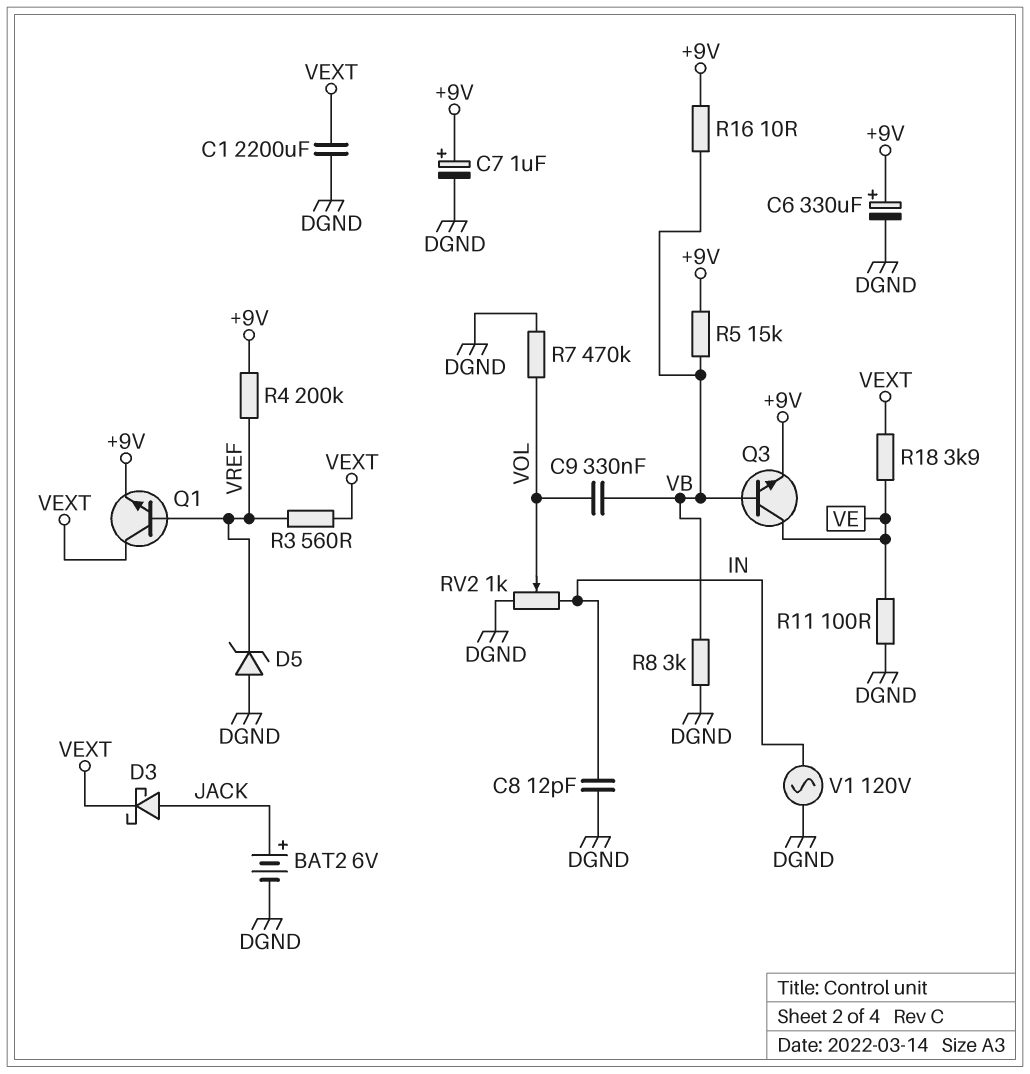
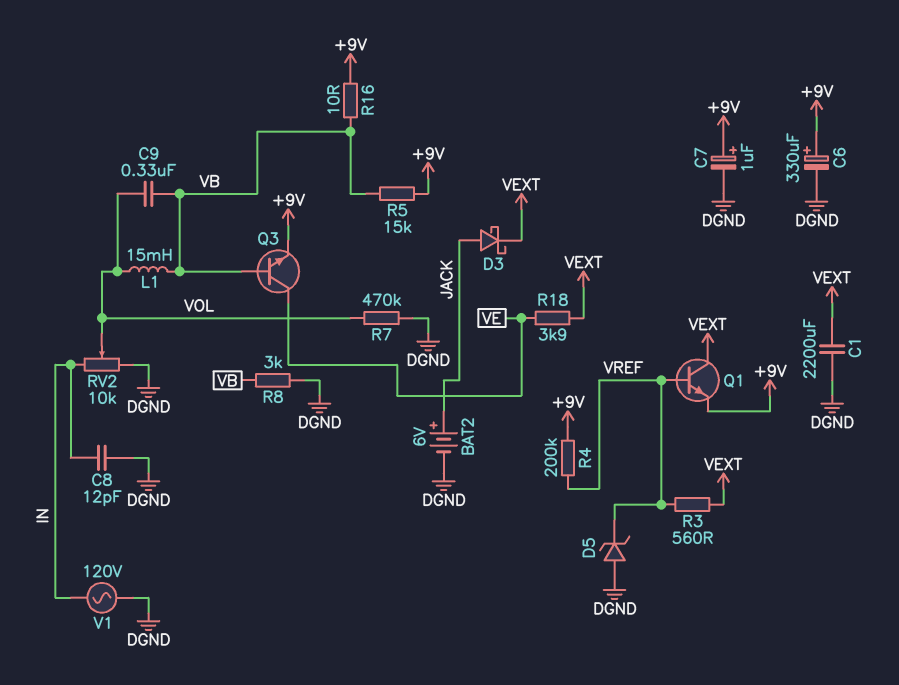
L1: none -> 15mH (VB, VOL)
R11: 100 (DGND, VE) -> none
RV2: 1k (DGND, IN, wiper VOL) -> 10k (DGND, IN, wiper VOL)

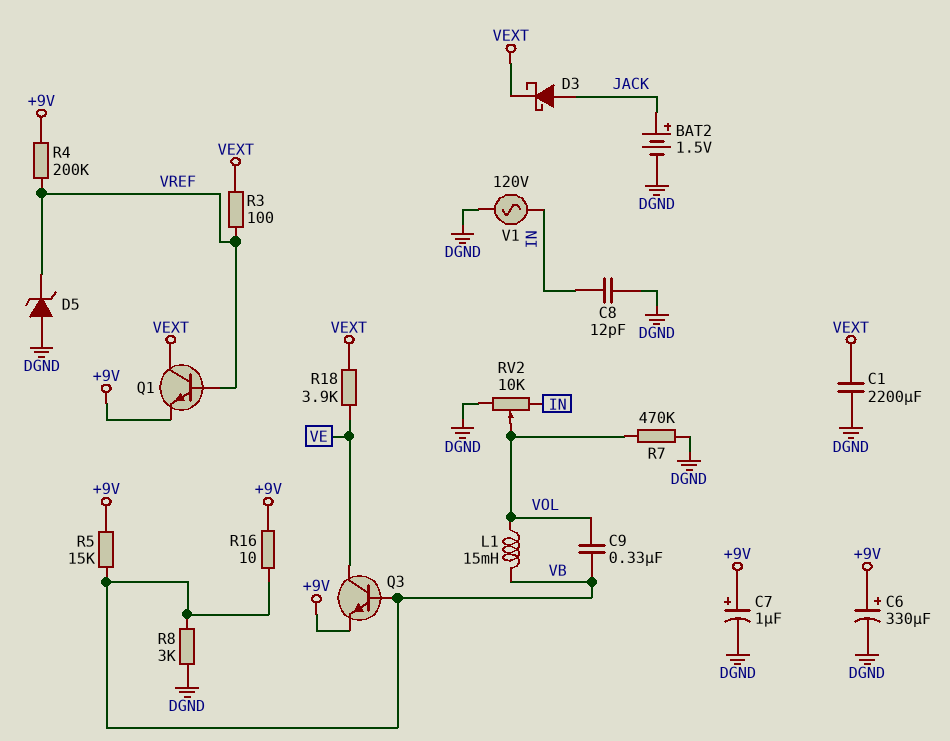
BAT2: 6V (plus JACK, minus DGND) -> 1.5V (plus JACK, minus DGND)
R3: 560 (VEXT, VREF) -> 100 (VEXT, VREF)

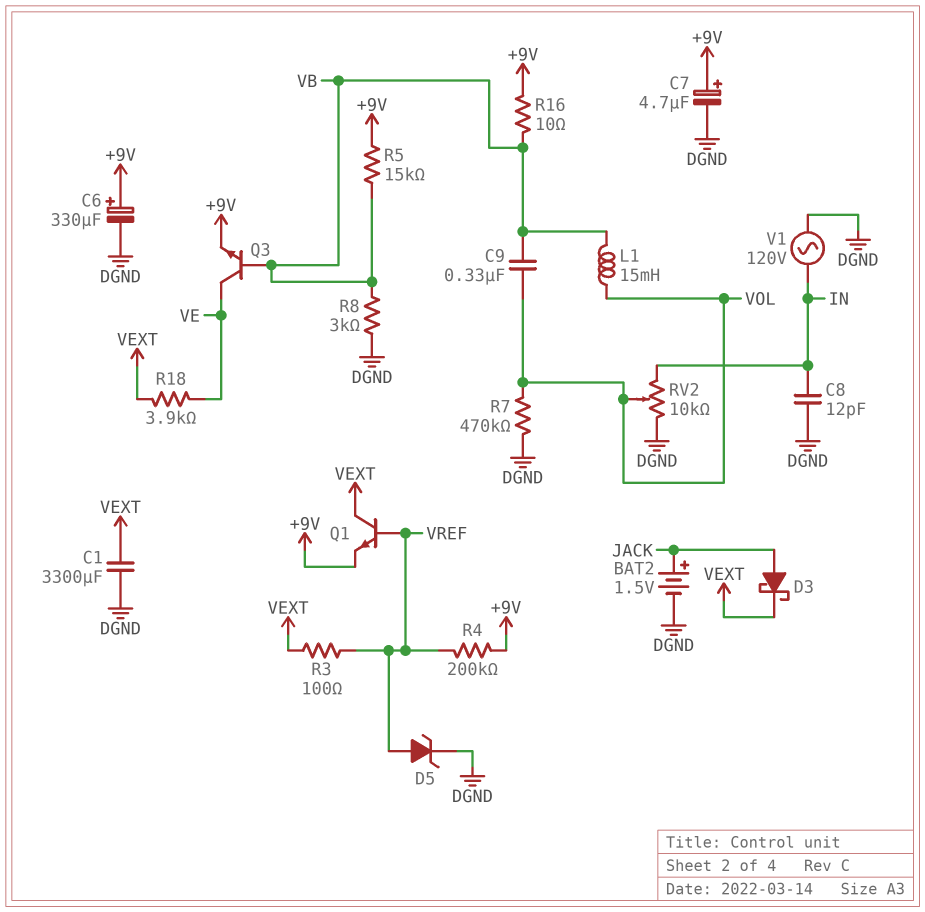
C1: 2200uF (DGND, VEXT) -> 3300uF (DGND, VEXT)
C7: 1uF (plus +9V, minus DGND) -> 4.7uF (plus +9V, minus DGND)
D5: zener (A DGND, K VREF) -> zener (A VREF, K DGND)

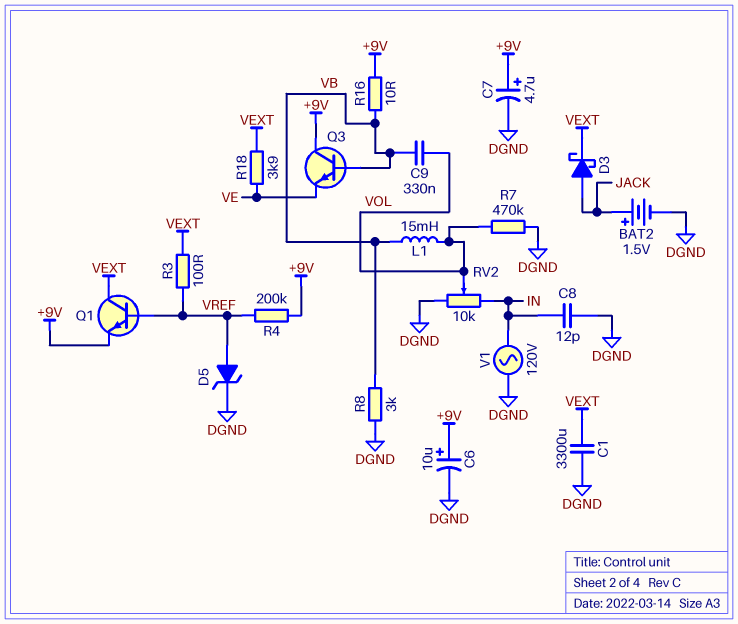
C6: 330uF (plus +9V, minus DGND) -> 10uF (plus +9V, minus DGND)
Q3: NPN (B VB, C VE, E +9V) -> NPN (B VB, C +9V, E VE)
R5: 15k (+9V, VB) -> none

